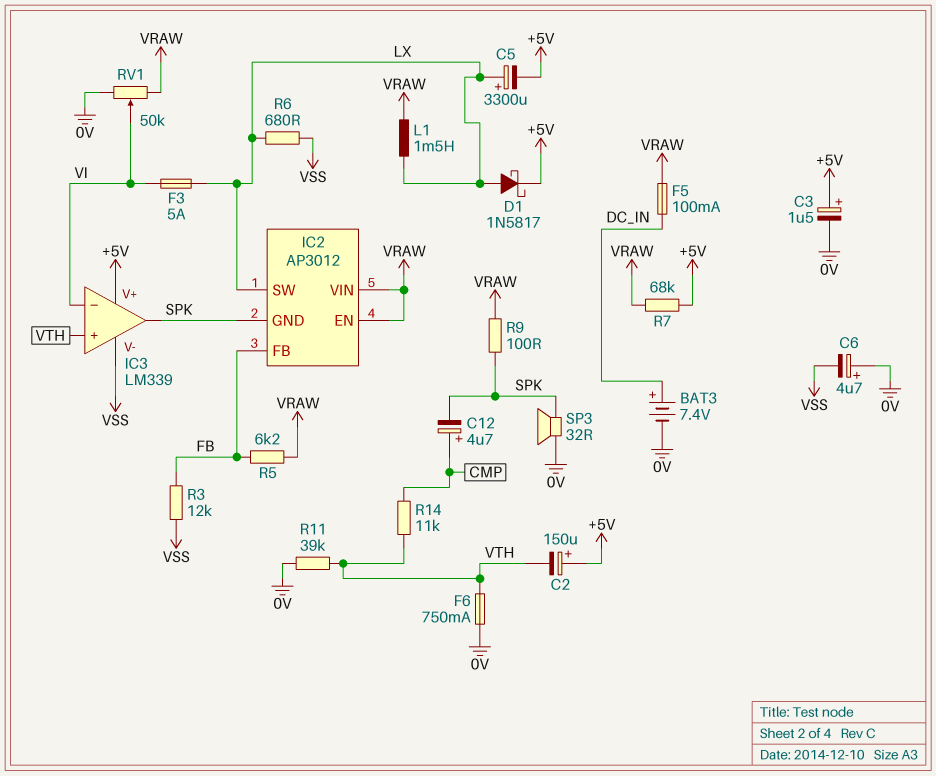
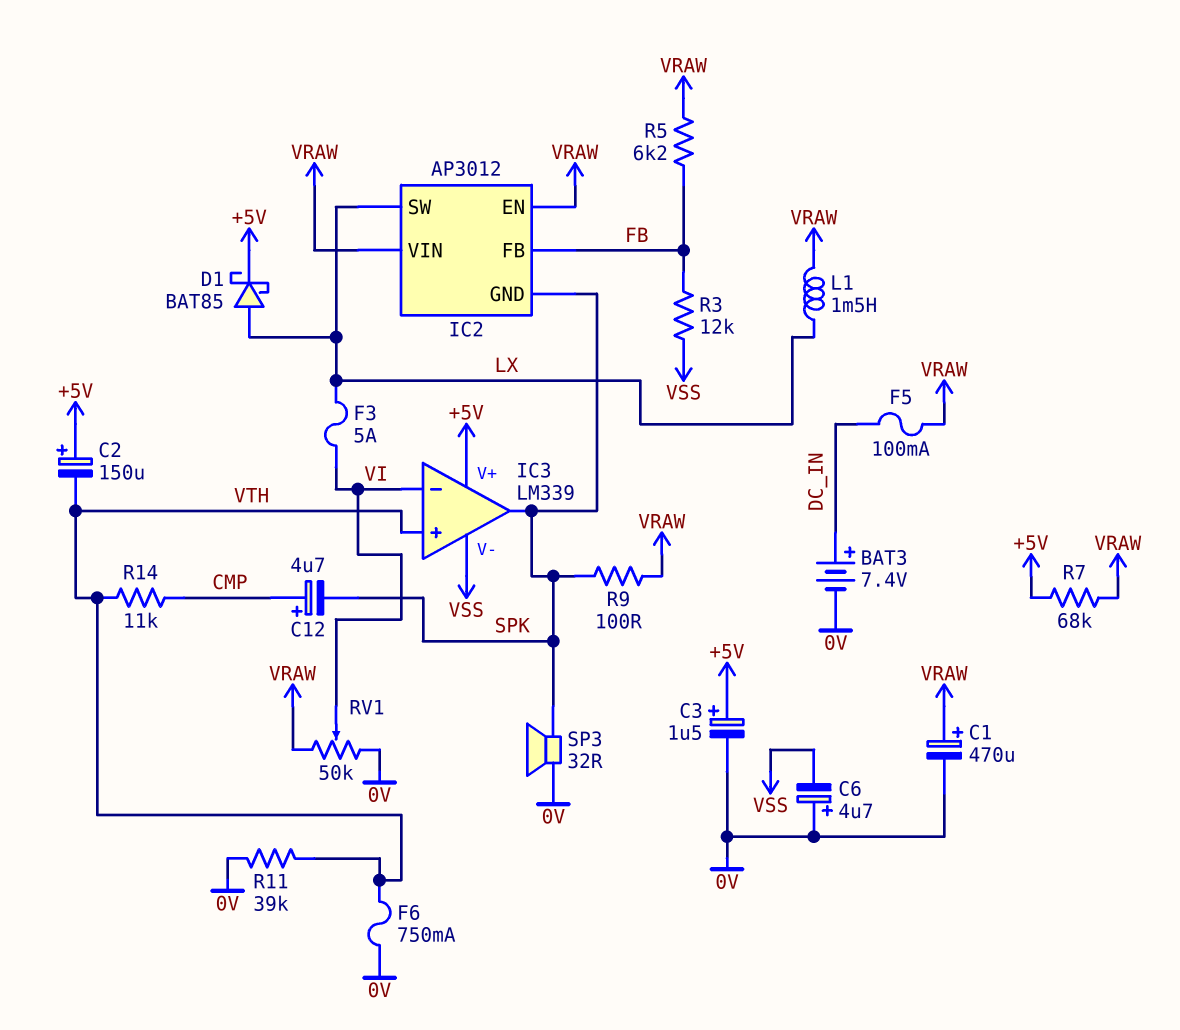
C1: none -> 470uF (plus VRAW, minus 0V)
C5: 3300uF (plus LX, minus +5V) -> none
D1: schottky 1N5817 (A LX, K +5V) -> schottky BAT85 (A LX, K +5V)
R6: 680 (LX, VSS) -> none

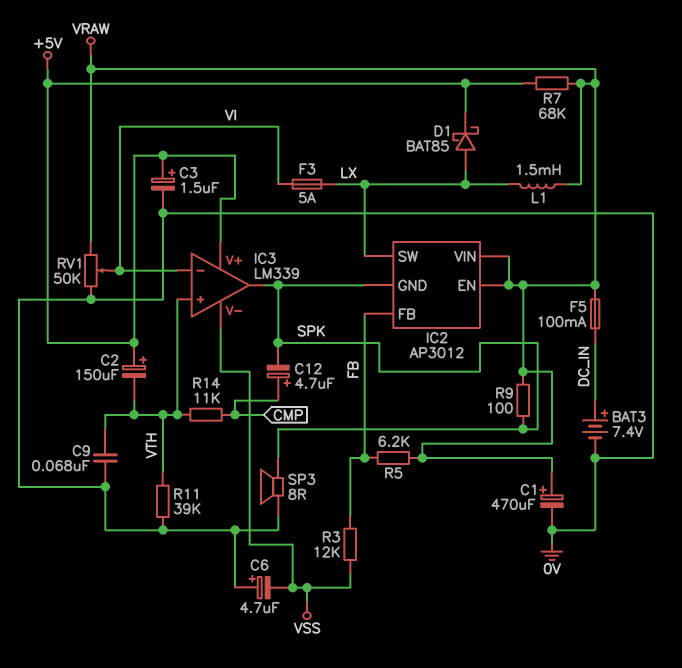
C9: none -> 68nF (0V, VTH)
F6: 750mA (0V, VTH) -> none
SP3: speaker 32R (0V, SPK) -> speaker 8R (0V, SPK)

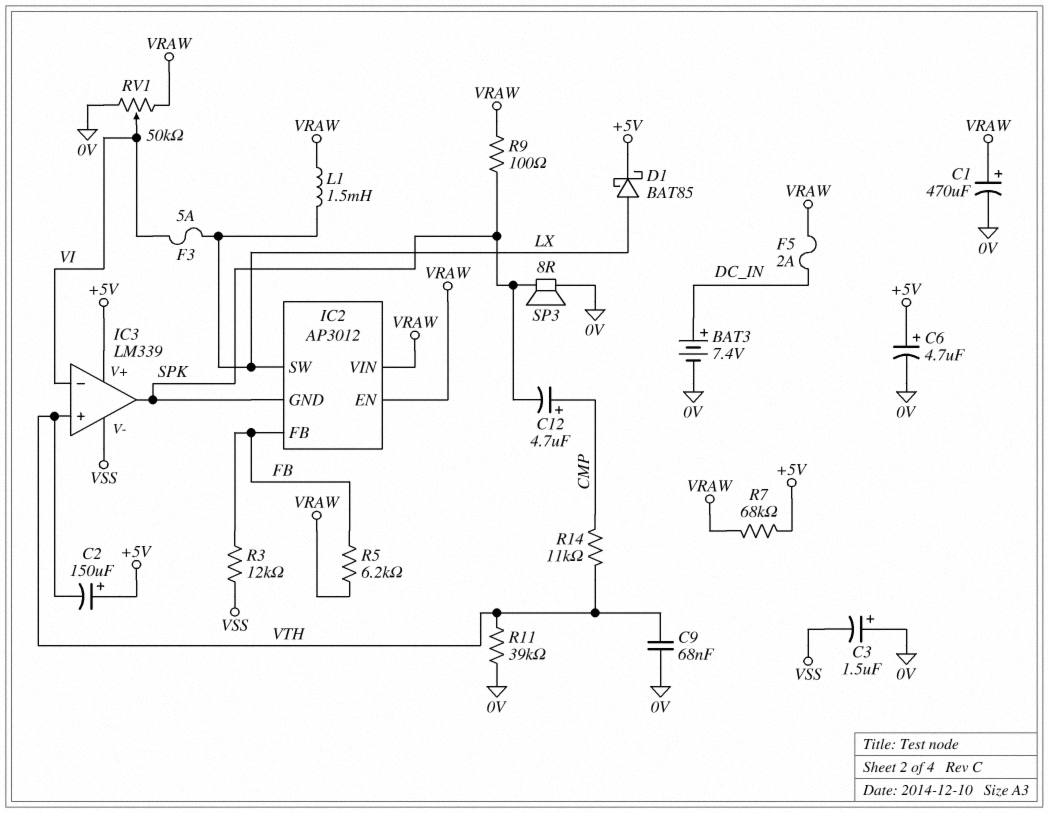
C3: 1.5uF (plus +5V, minus 0V) -> 1.5uF (plus 0V, minus VSS)
C6: 4.7uF (plus 0V, minus VSS) -> 4.7uF (plus +5V, minus 0V)
F5: 100mA (DC_IN, VRAW) -> 2A (DC_IN, VRAW)

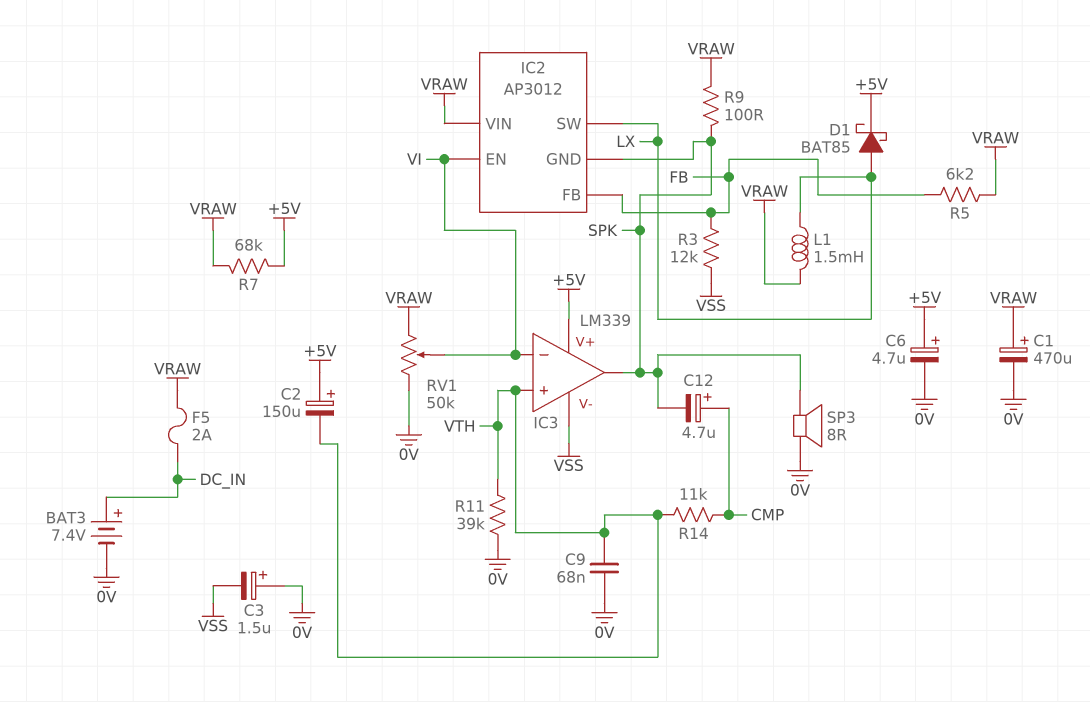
F3: 5A (LX, VI) -> none
IC2 pin EN: VRAW -> VI

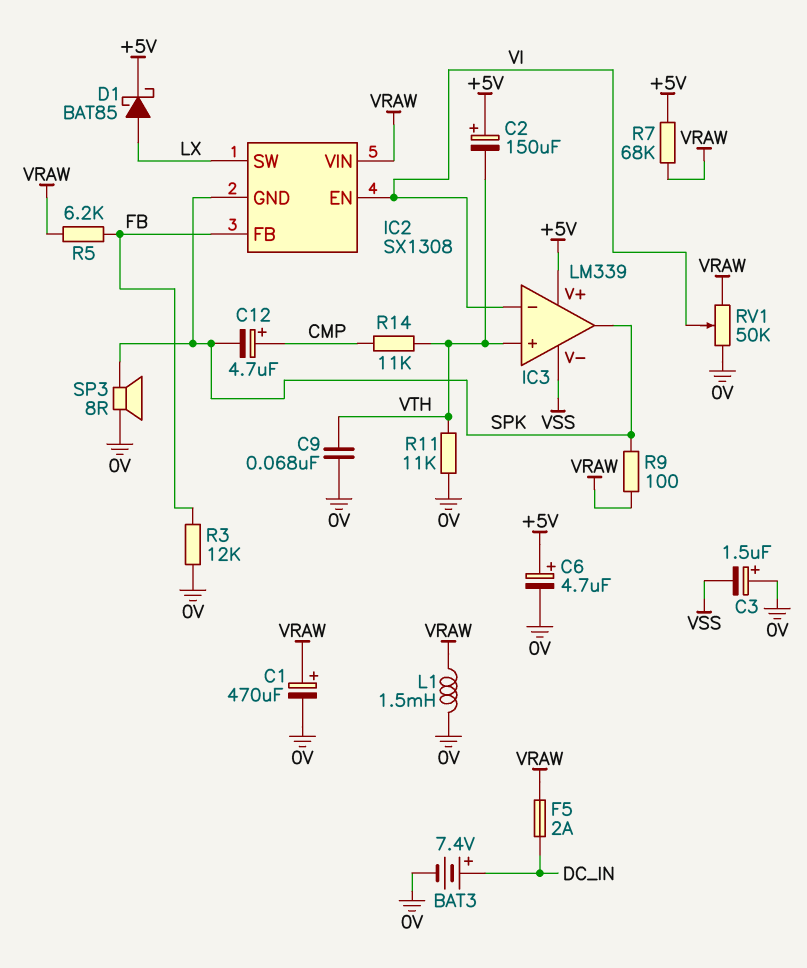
IC2: AP3012 -> SX1308
L1: 1.5mH (LX, VRAW) -> 1.5mH (0V, VRAW)
R3: 12k (FB, VSS) -> 12k (0V, FB)
R11: 39k (0V, VTH) -> 11k (0V, VTH)

